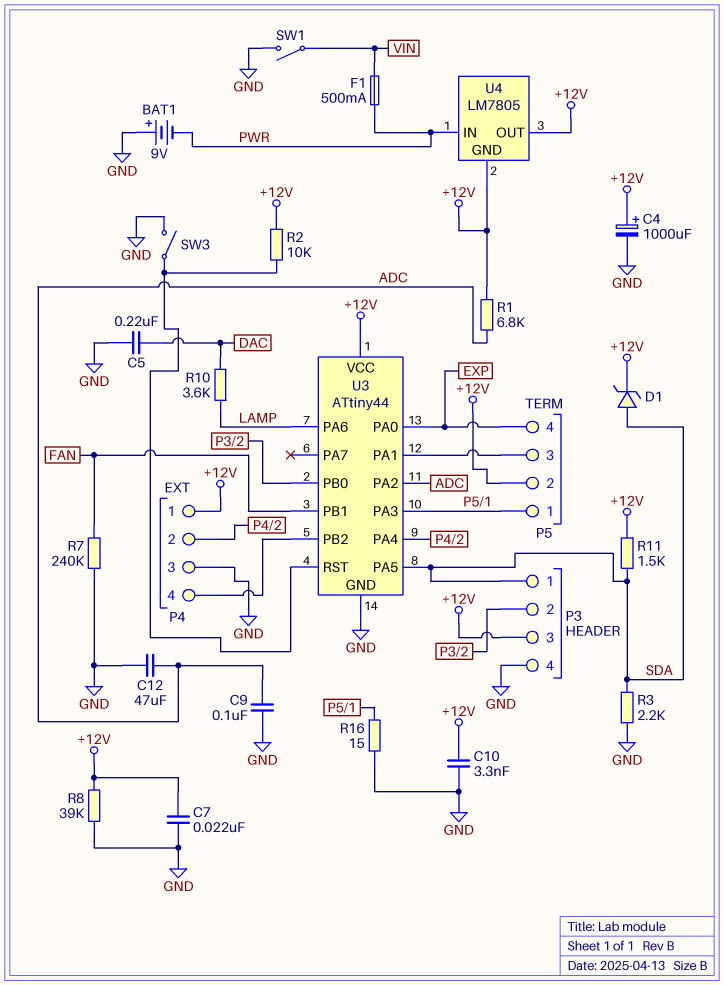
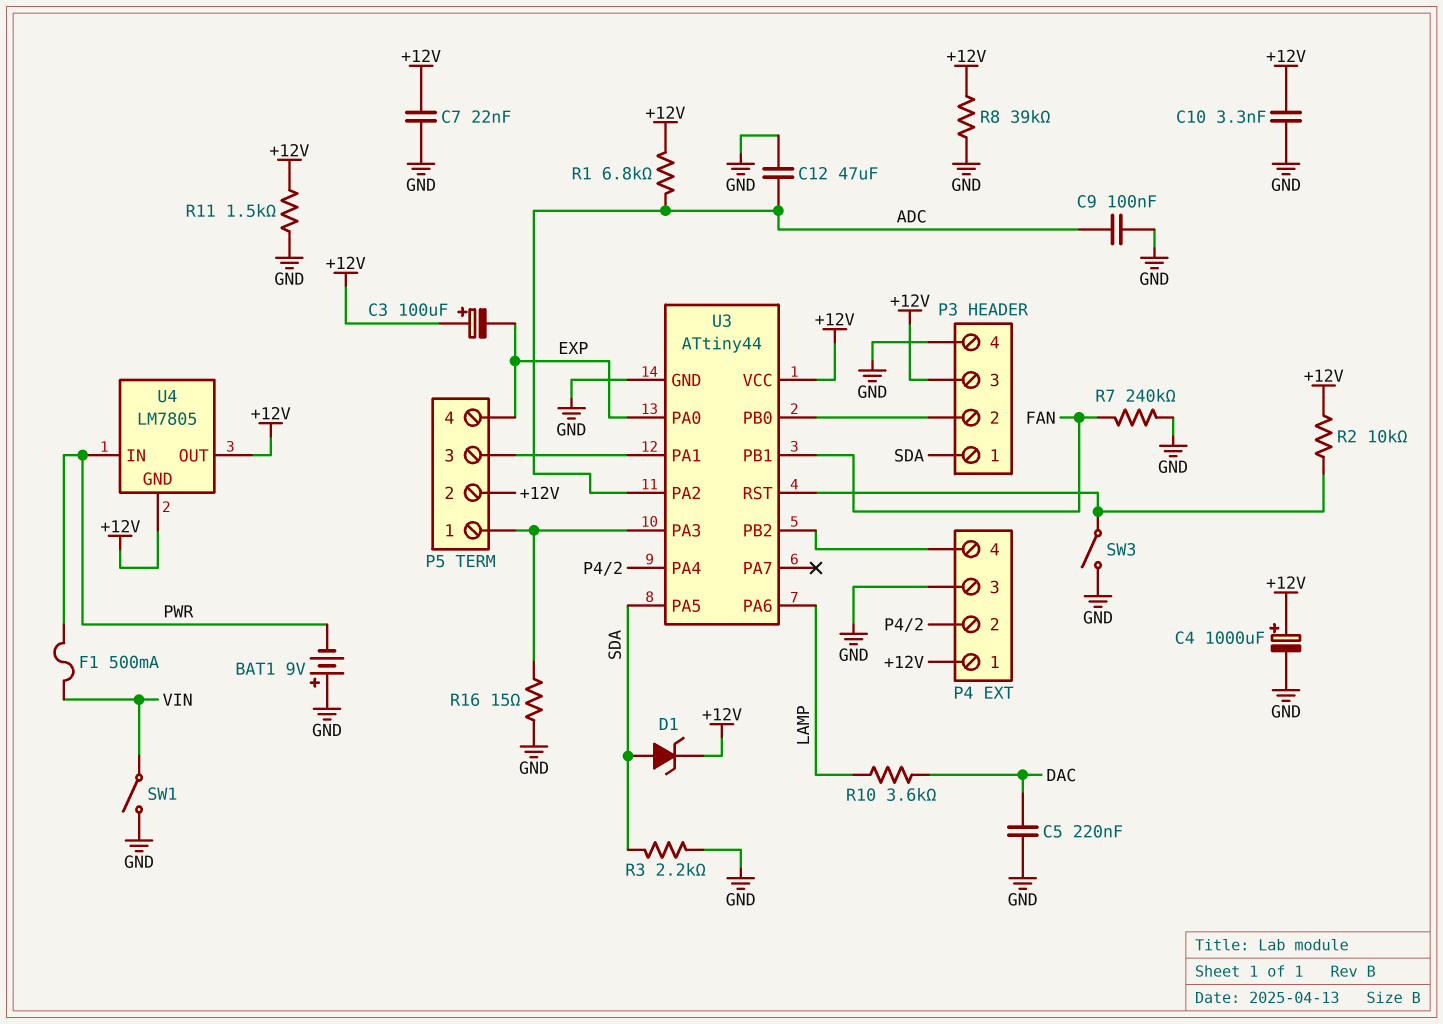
C3: none -> 100uF (plus +12V, minus EXP)
R11: 1.5k (+12V, SDA) -> 1.5k (+12V, GND)

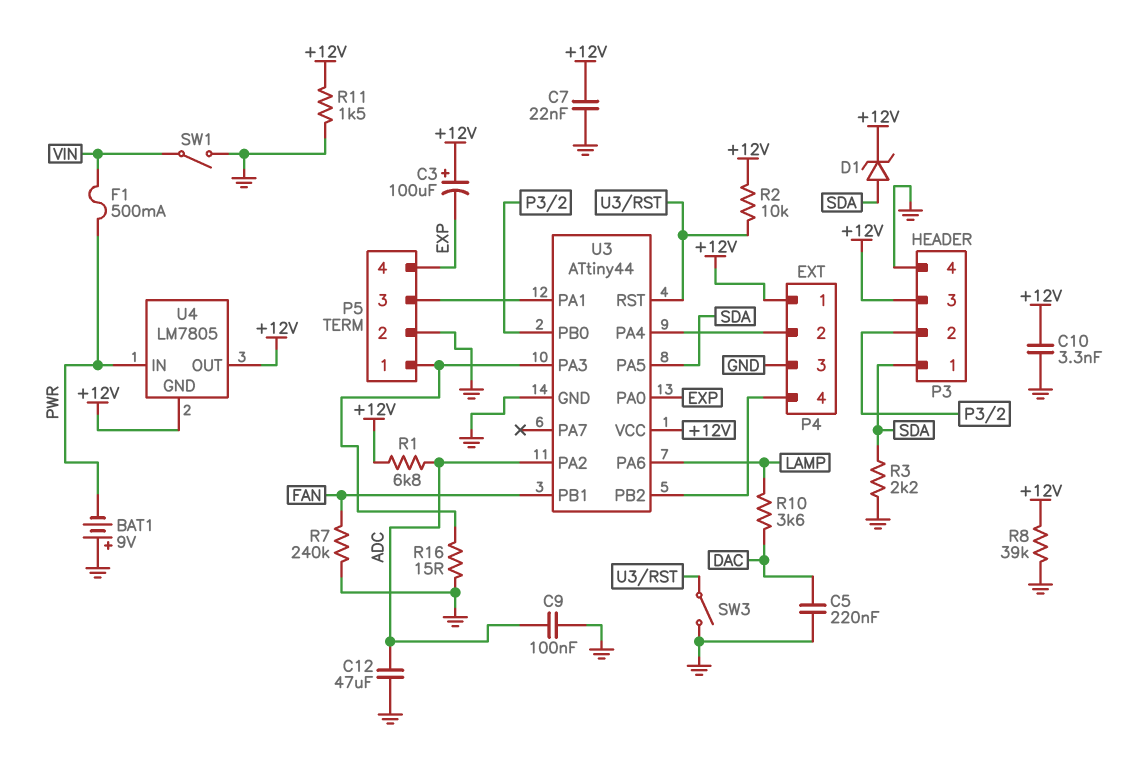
C4: 1000uF (plus +12V, minus GND) -> none
P5 pin 2: +12V -> GND

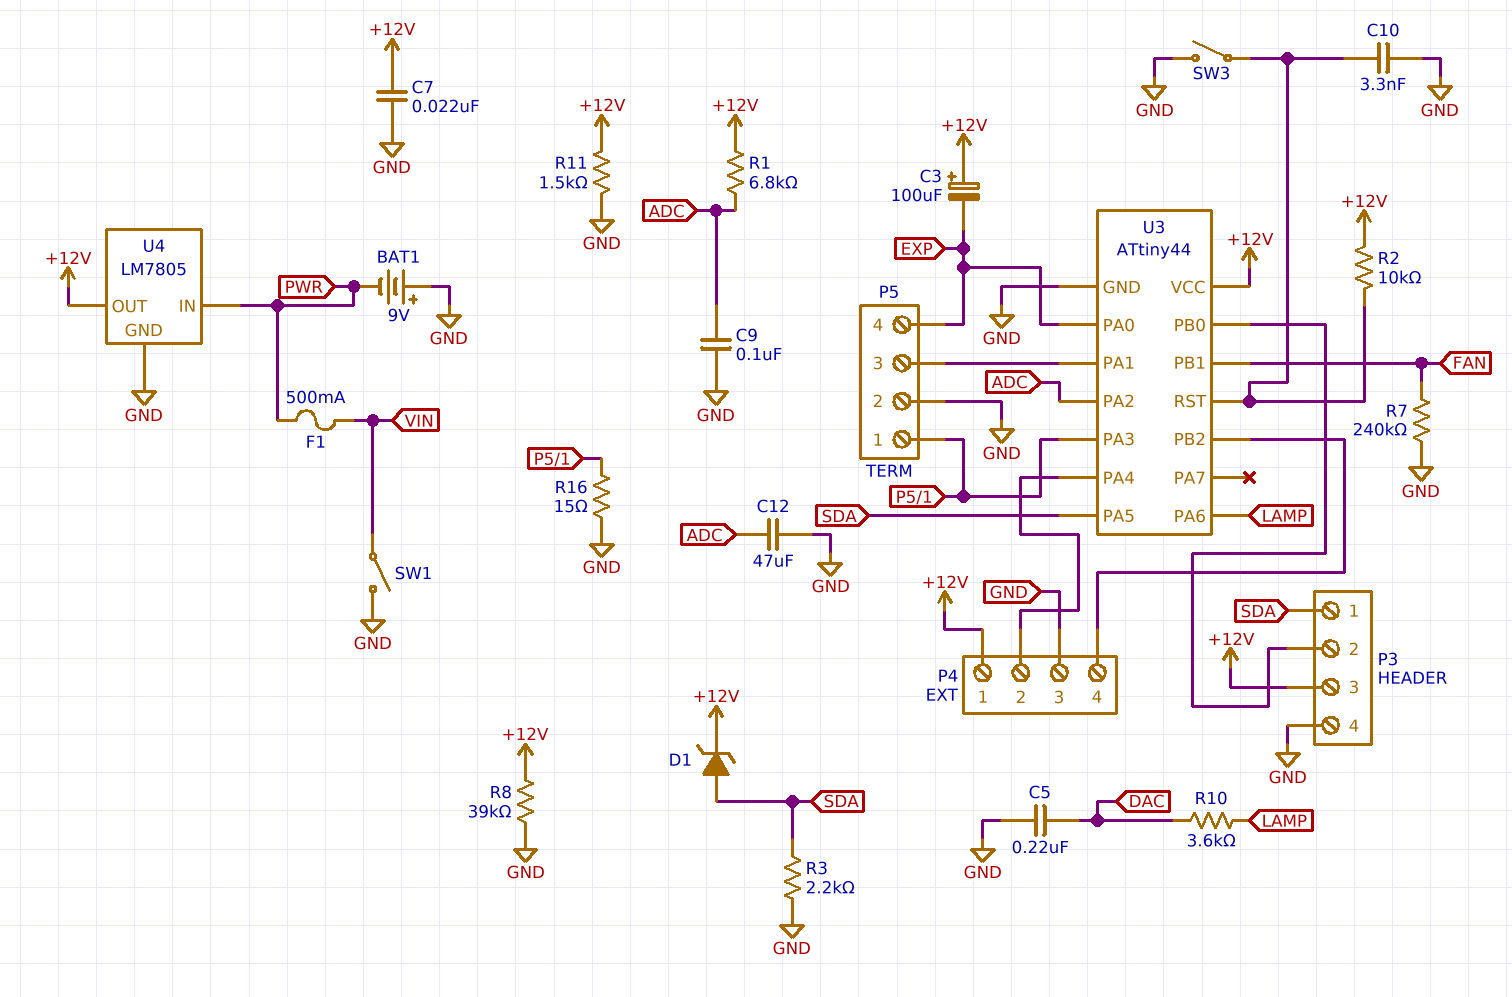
C10: 3.3nF (+12V, GND) -> 3.3nF (GND, U3/RST)
U4 pin GND: +12V -> GND

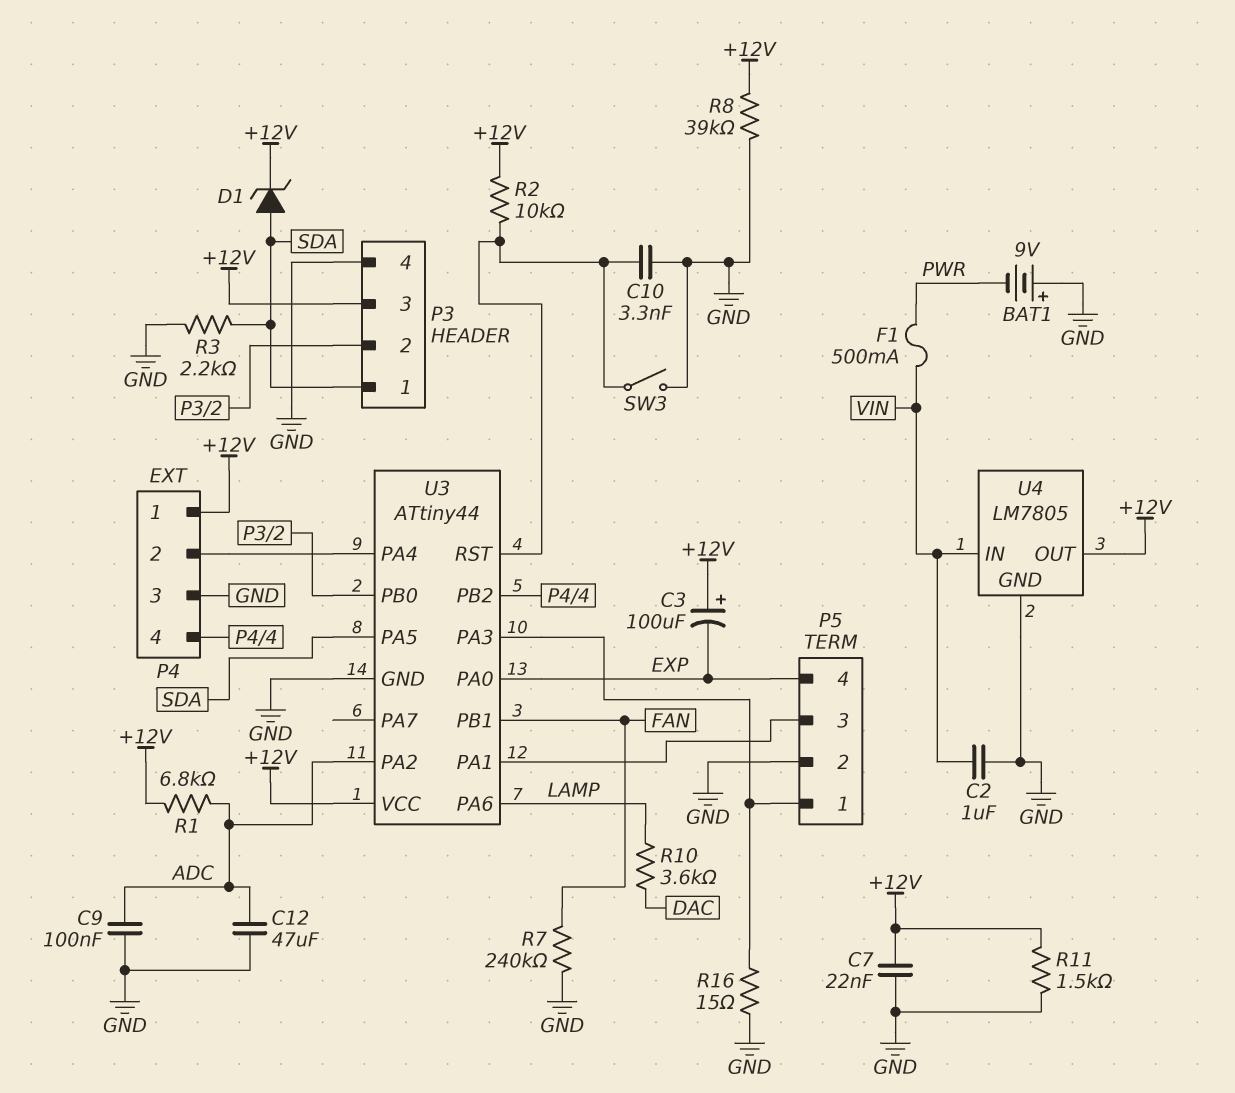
C2: none -> 1uF (GND, VIN)
C5: 220nF (DAC, GND) -> none
SW1: switch (GND, VIN) -> none
U4 pin IN: PWR -> VIN

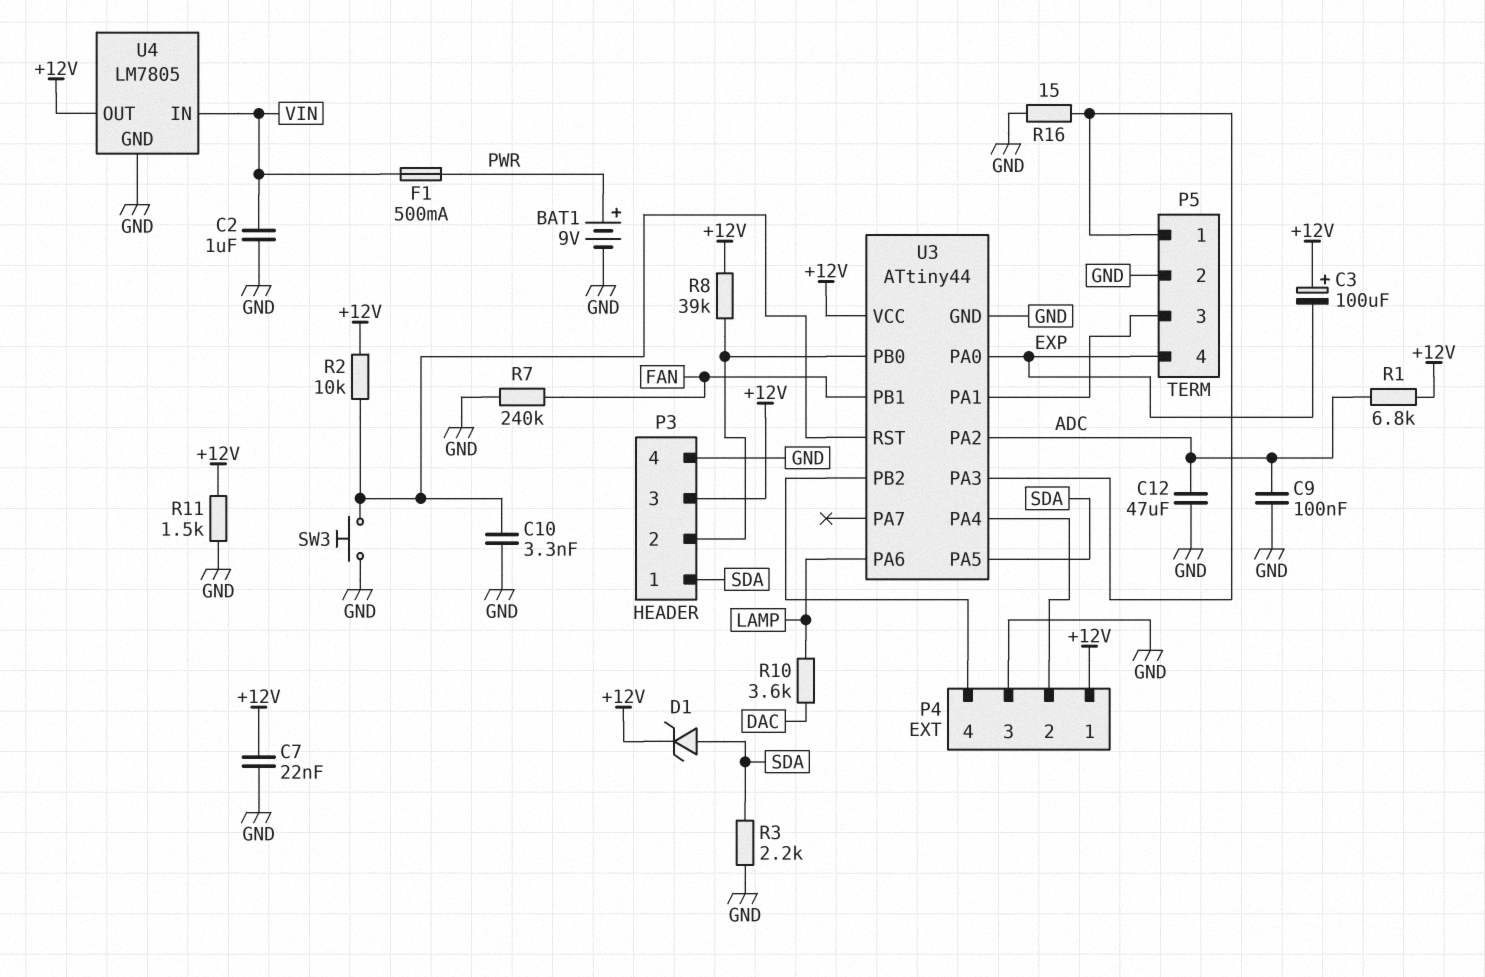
BAT1: 9V (plus GND, minus PWR) -> 9V (plus PWR, minus GND)
R8: 39k (+12V, GND) -> 39k (+12V, P3/2)
SW3: switch (GND, U3/RST) -> button (GND, U3/RST)

